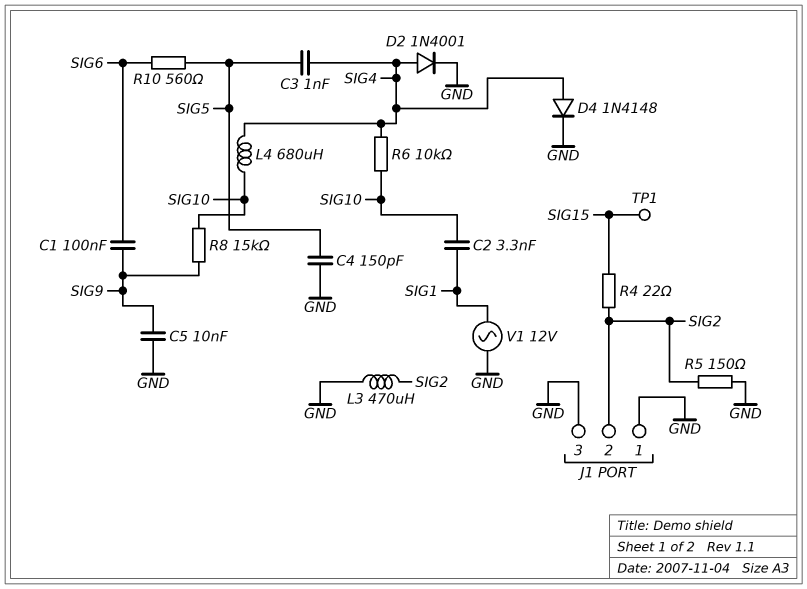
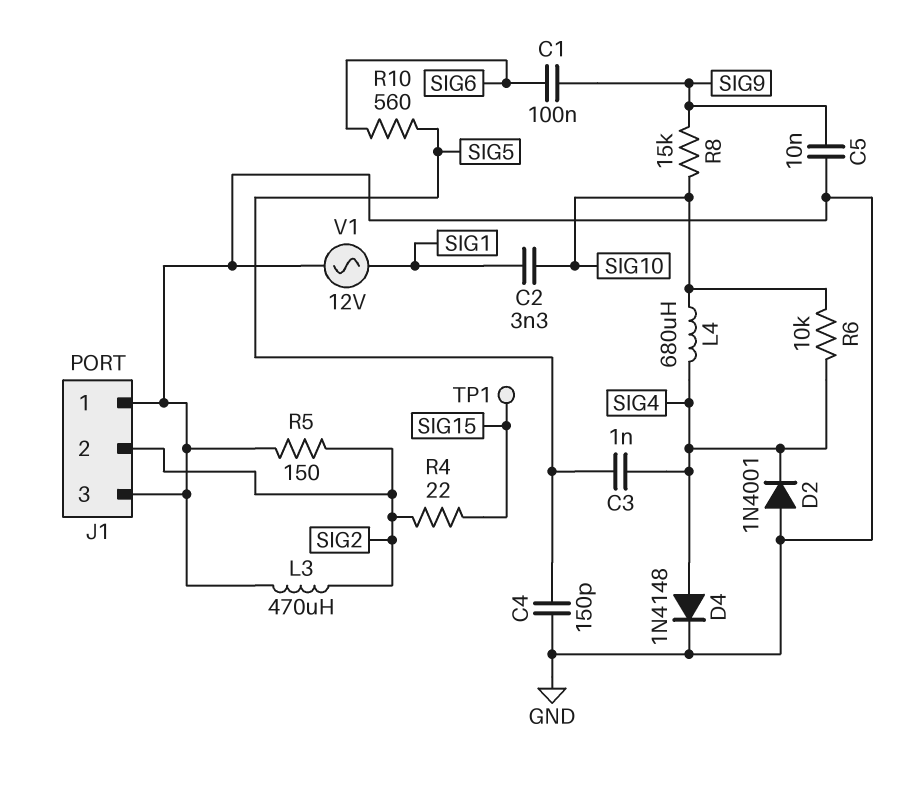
D2: diode 1N4001 (A SIG4, K GND) -> diode 1N4001 (A GND, K SIG4)

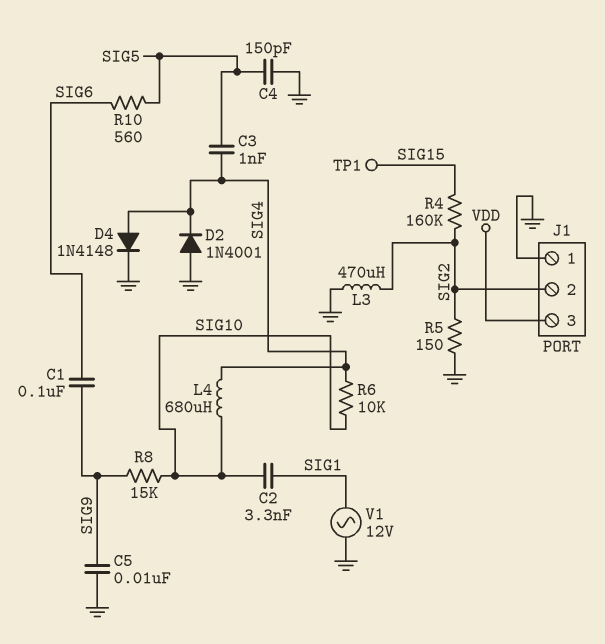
J1 pin 3: GND -> VDD
R4: 22 (SIG2, SIG15) -> 160k (SIG2, SIG15)

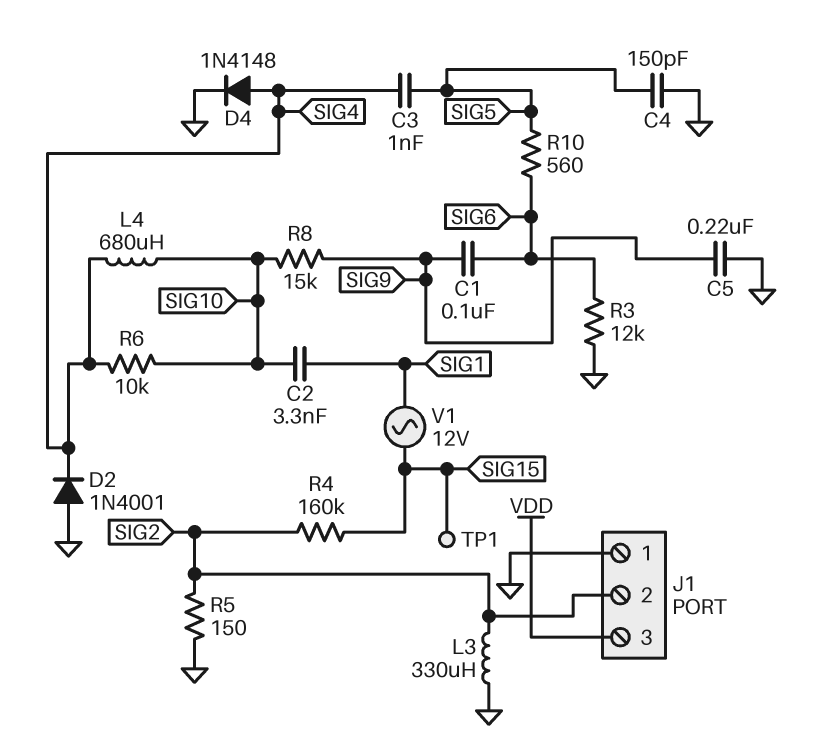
C5: 10nF (GND, SIG9) -> 220nF (GND, SIG9)
L3: 470uH (GND, SIG2) -> 330uH (GND, SIG2)
R3: none -> 12k (GND, SIG6)
V1: AC 12V (GND, SIG1) -> AC 12V (SIG1, SIG15)

